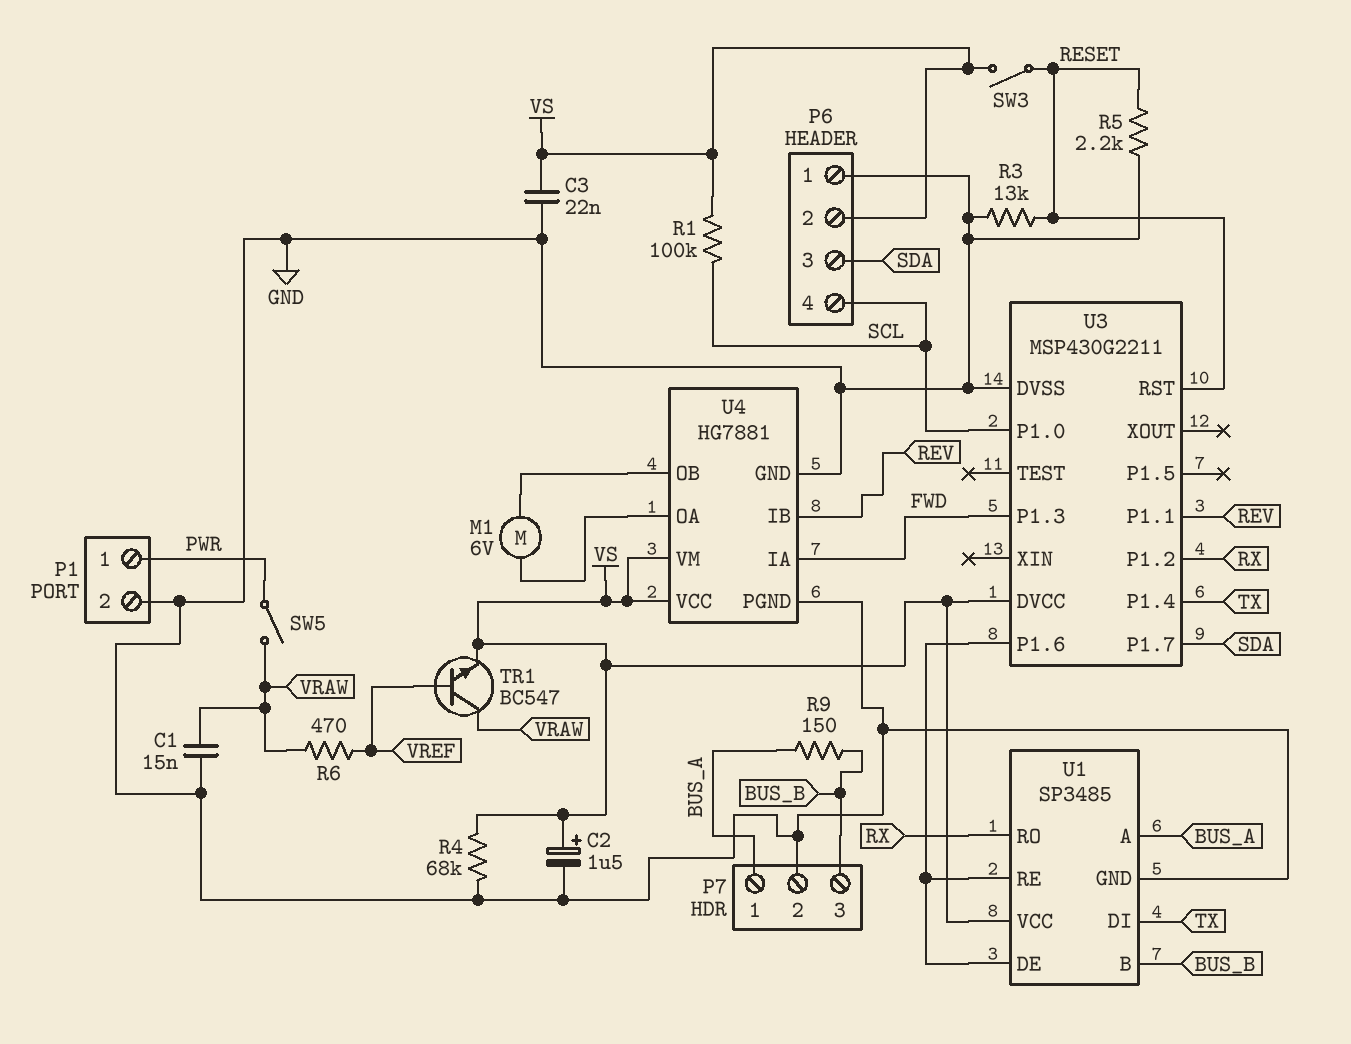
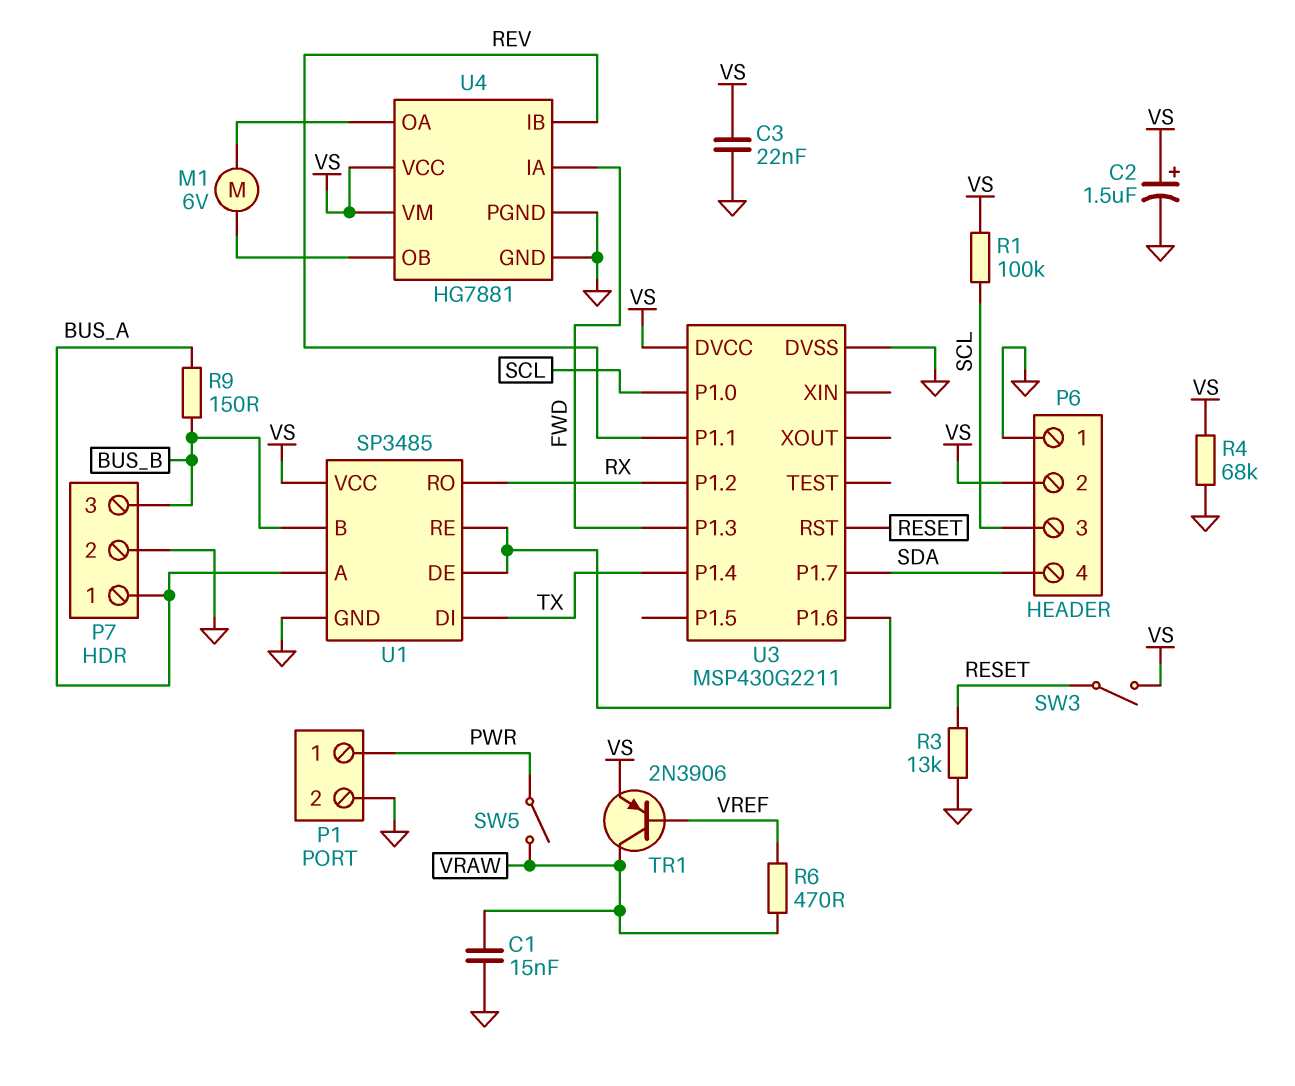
P6 pin 3: SDA -> SCL
P6 pin 4: SCL -> SDA
R5: 2.2k (GND, RESET) -> none
TR1: NPN BC547 (B VREF, C VRAW, E VS) -> PNP 2N3906 (B VREF, C VRAW, E VS)

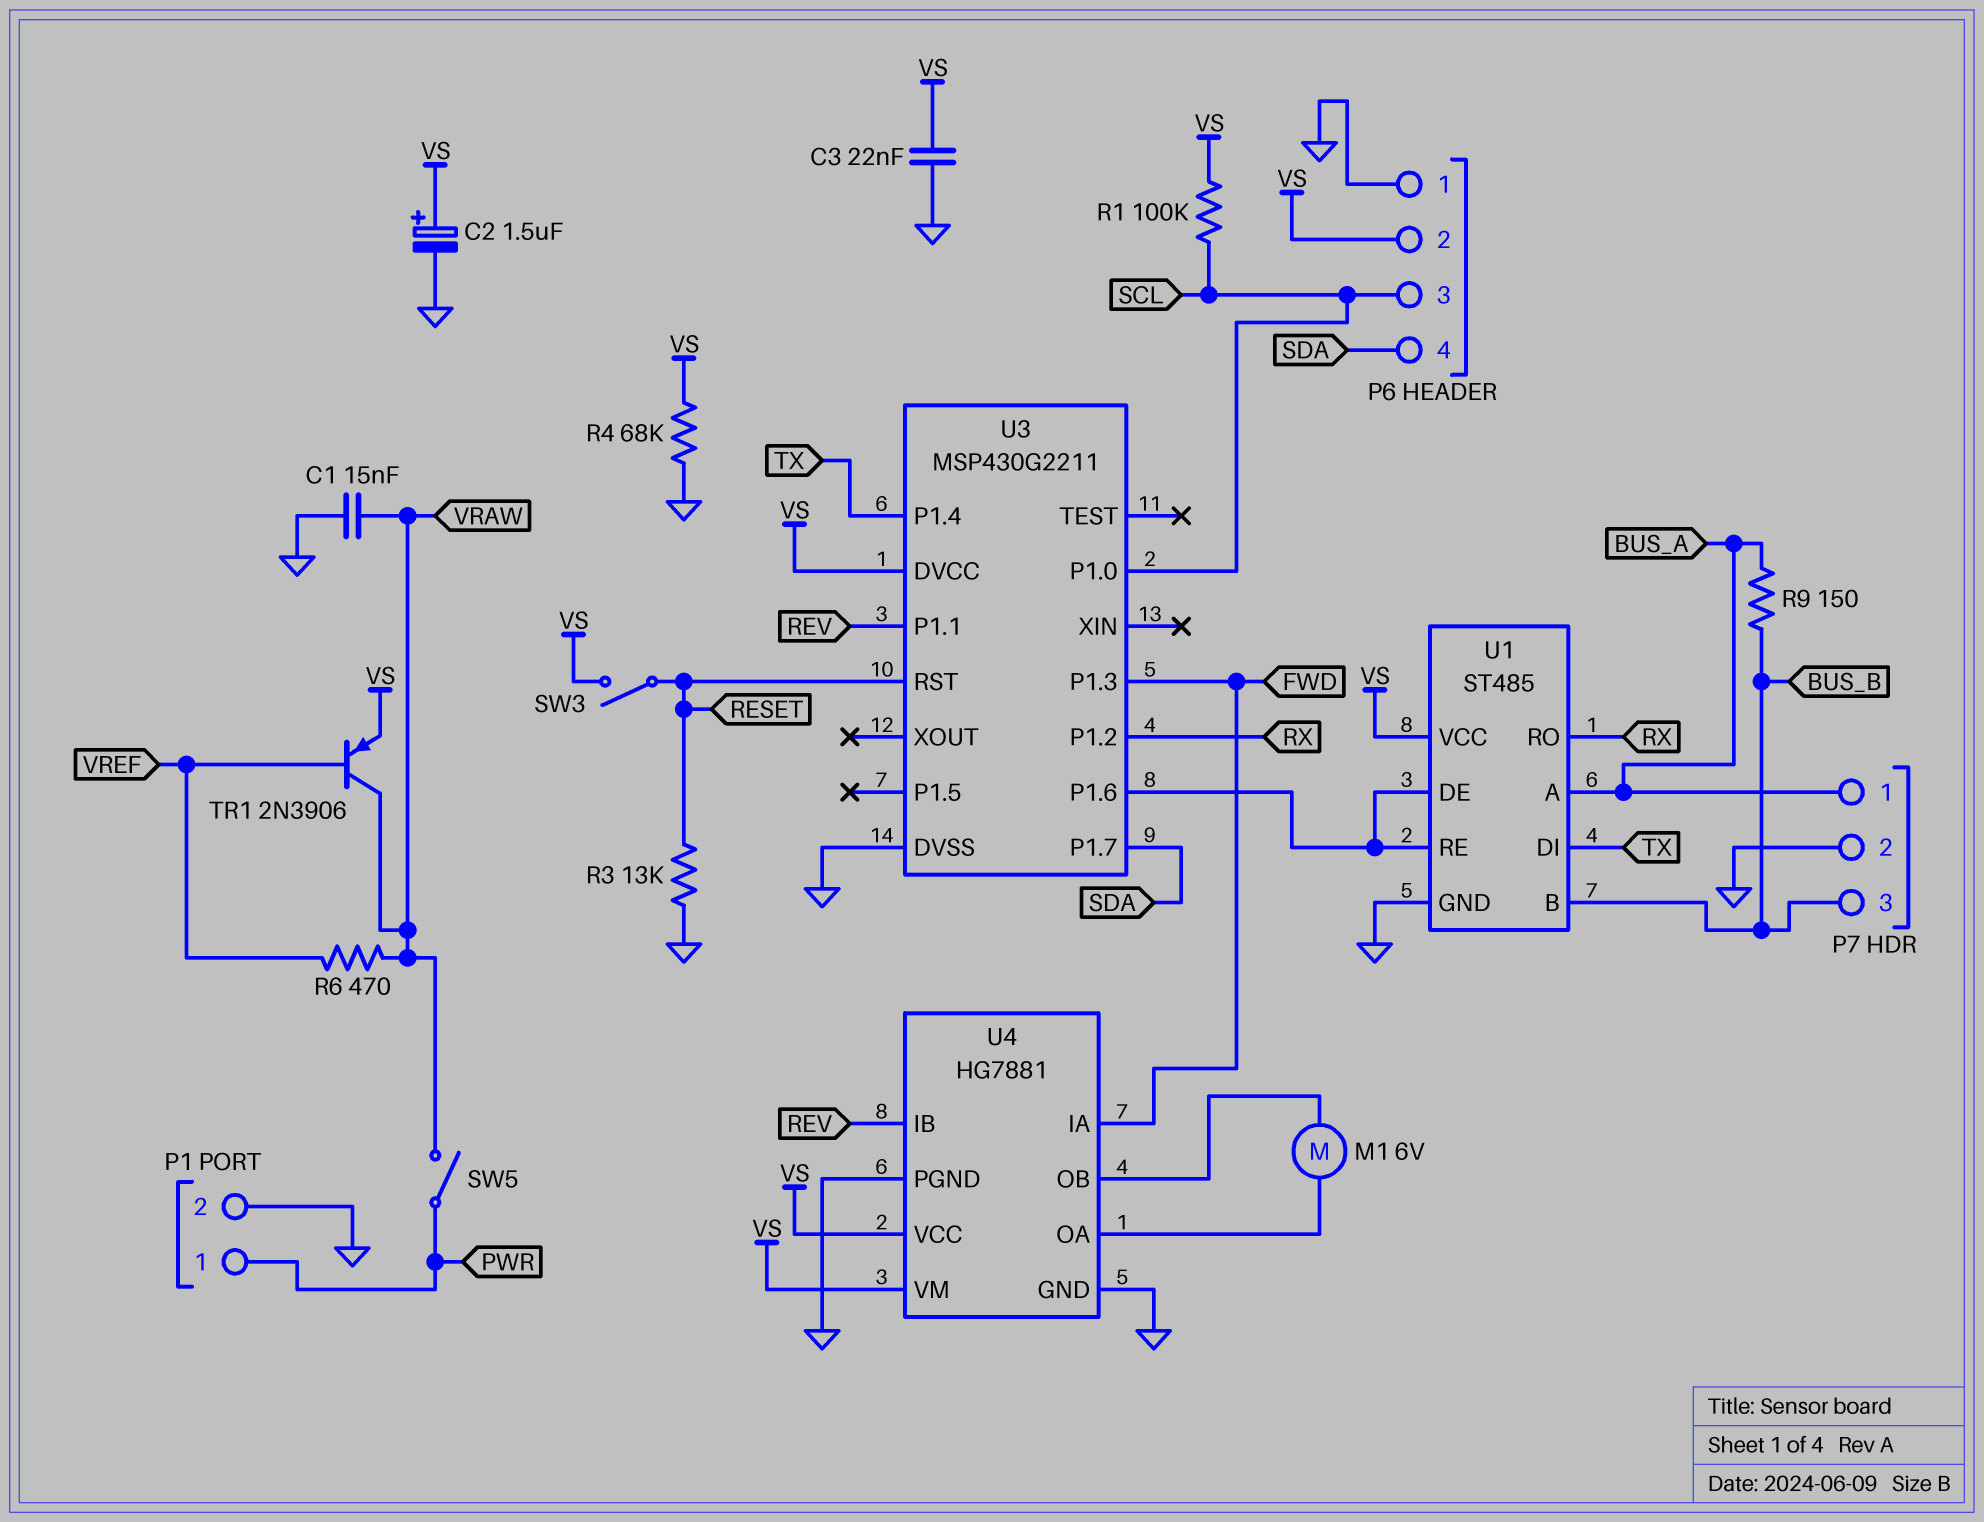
U1: SP3485 -> ST485

